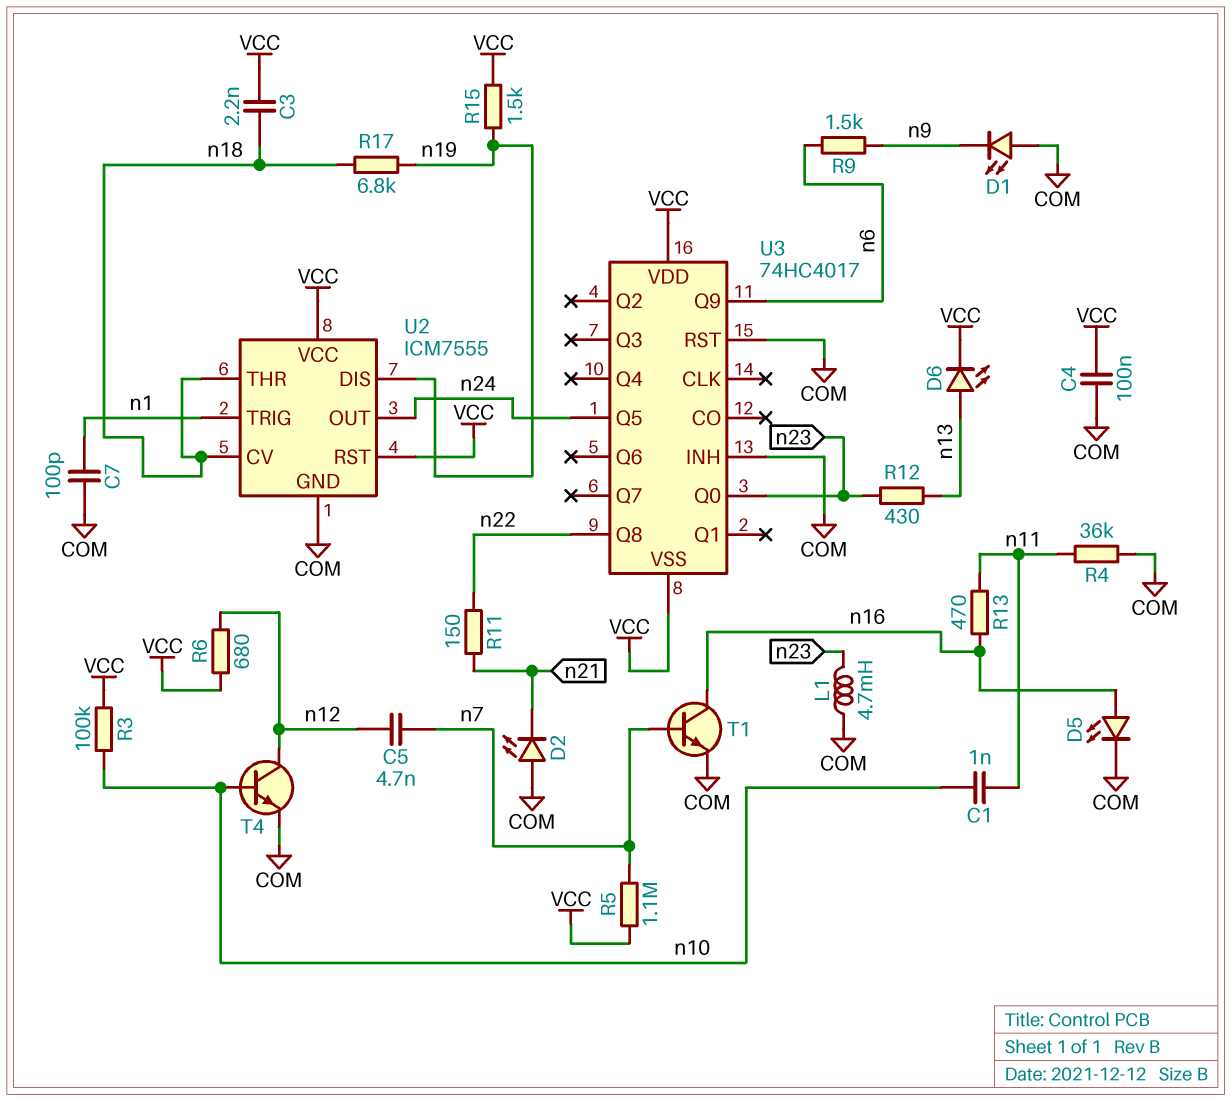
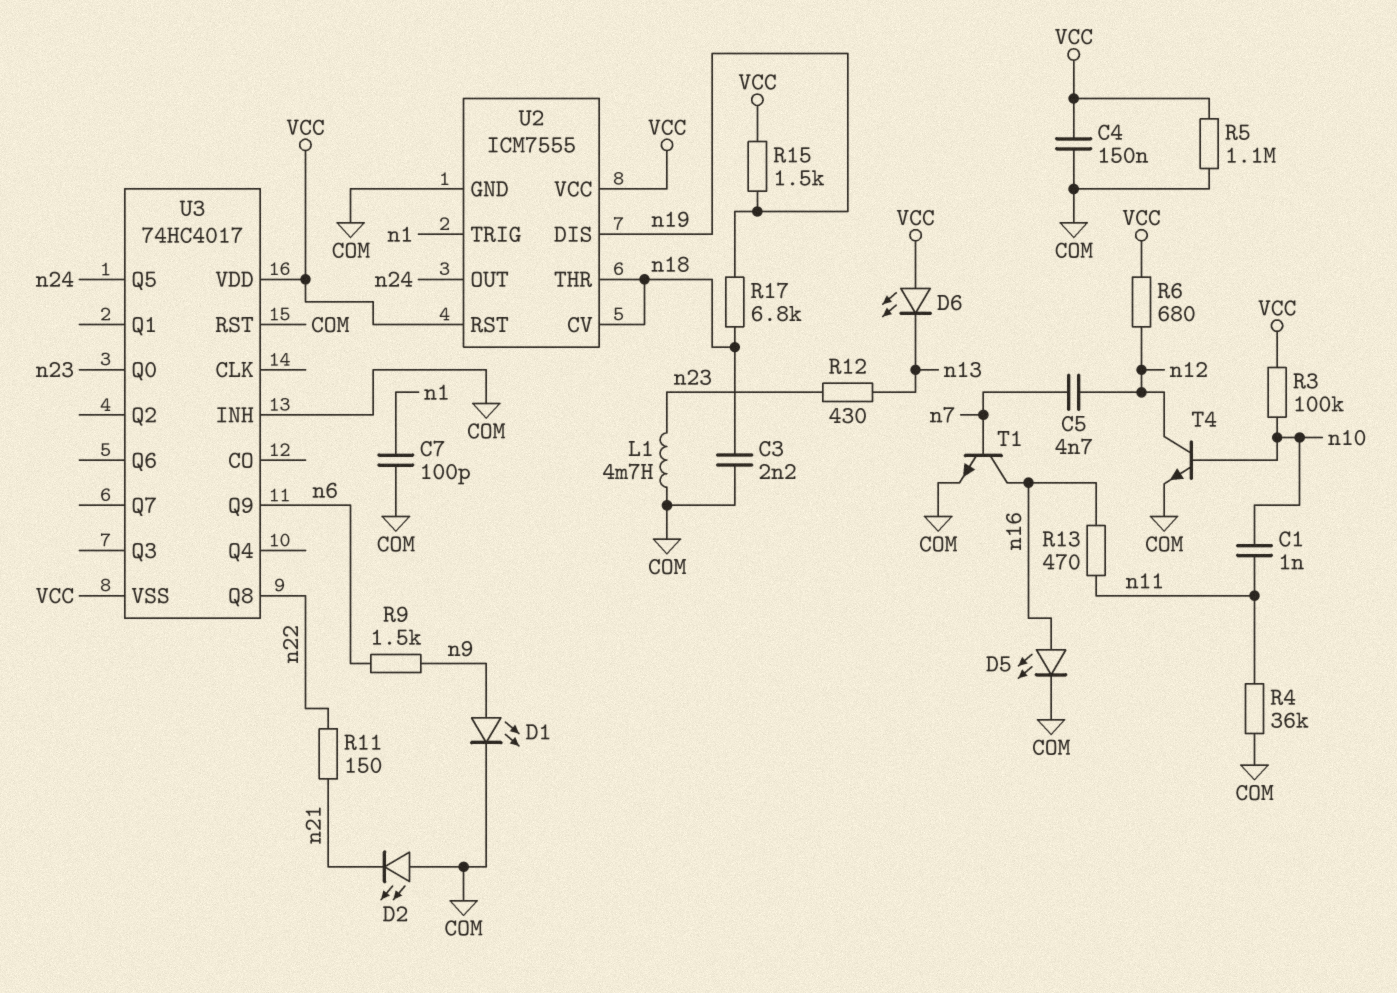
C3: 2.2nF (VCC, n18) -> 2.2nF (COM, n18)
C4: 100nF (COM, VCC) -> 150nF (COM, VCC)
D1: LED (A COM, K n9) -> LED (A n9, K COM)
D6: LED (A n13, K VCC) -> LED (A VCC, K n13)
R5: 1.1M (VCC, n7) -> 1.1M (COM, VCC)

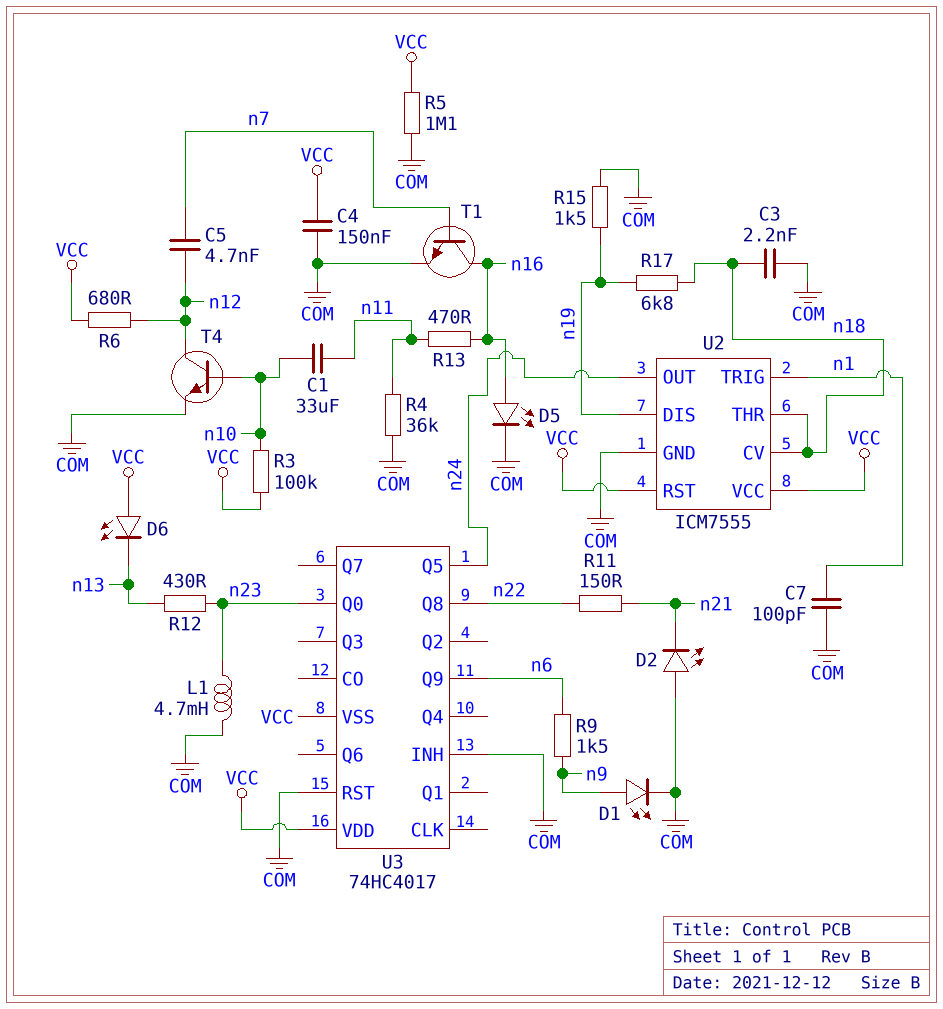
C1: 1nF (n10, n11) -> 33uF (n10, n11)
R15: 1.5k (VCC, n19) -> 1.5k (COM, n19)

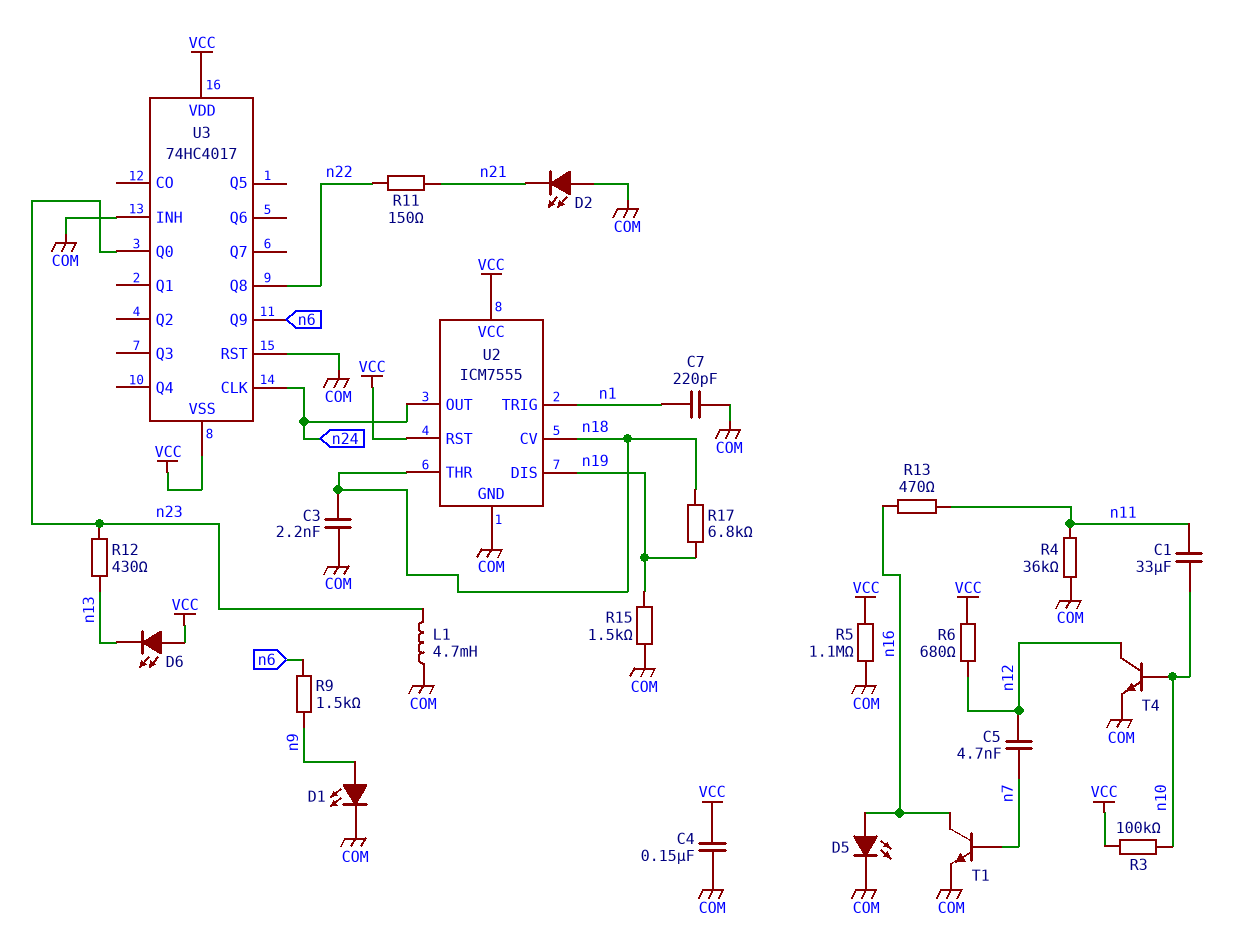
C7: 100pF (COM, n1) -> 220pF (COM, n1)
U3 pin CLK: none -> n24
U3 pin Q5: n24 -> none

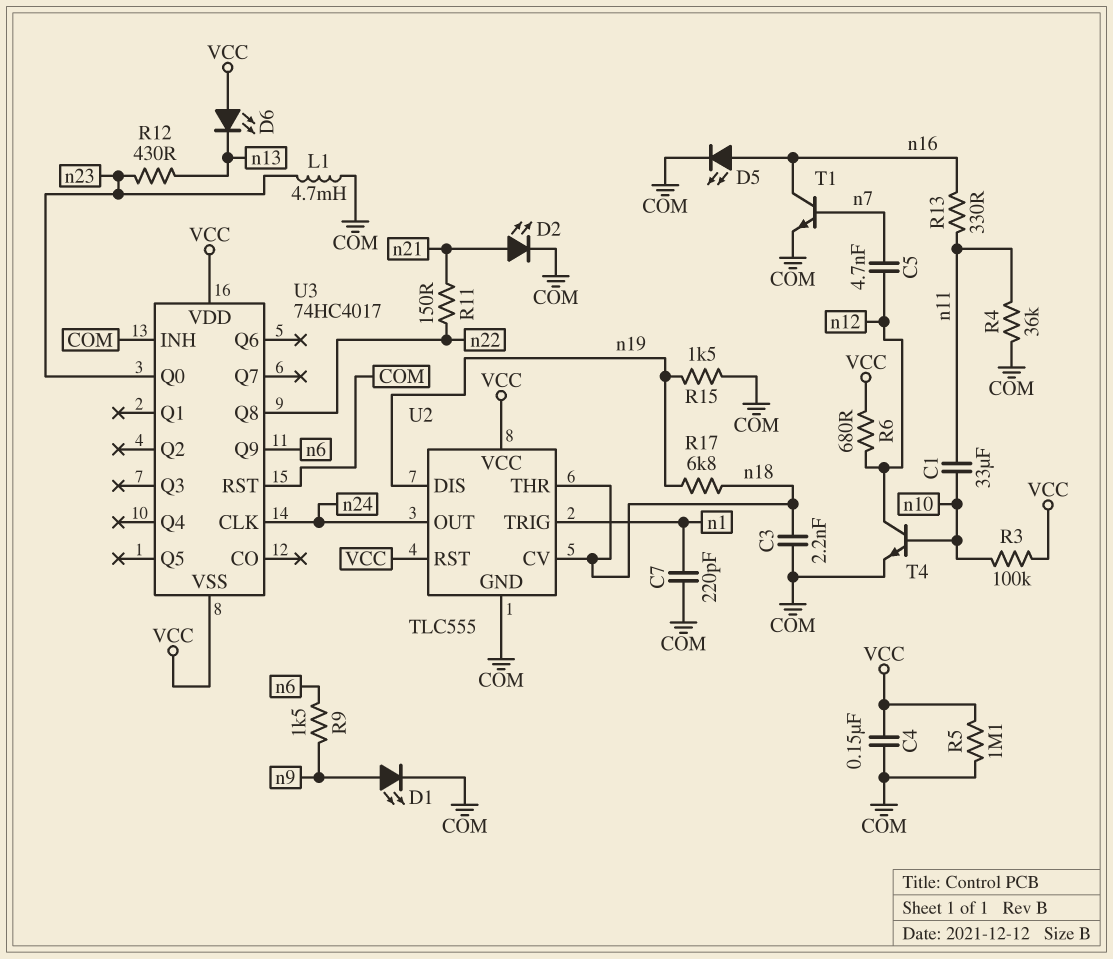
D2: LED (A COM, K n21) -> LED (A n21, K COM)
R13: 470 (n11, n16) -> 330 (n11, n16)
U2: ICM7555 -> TLC555

